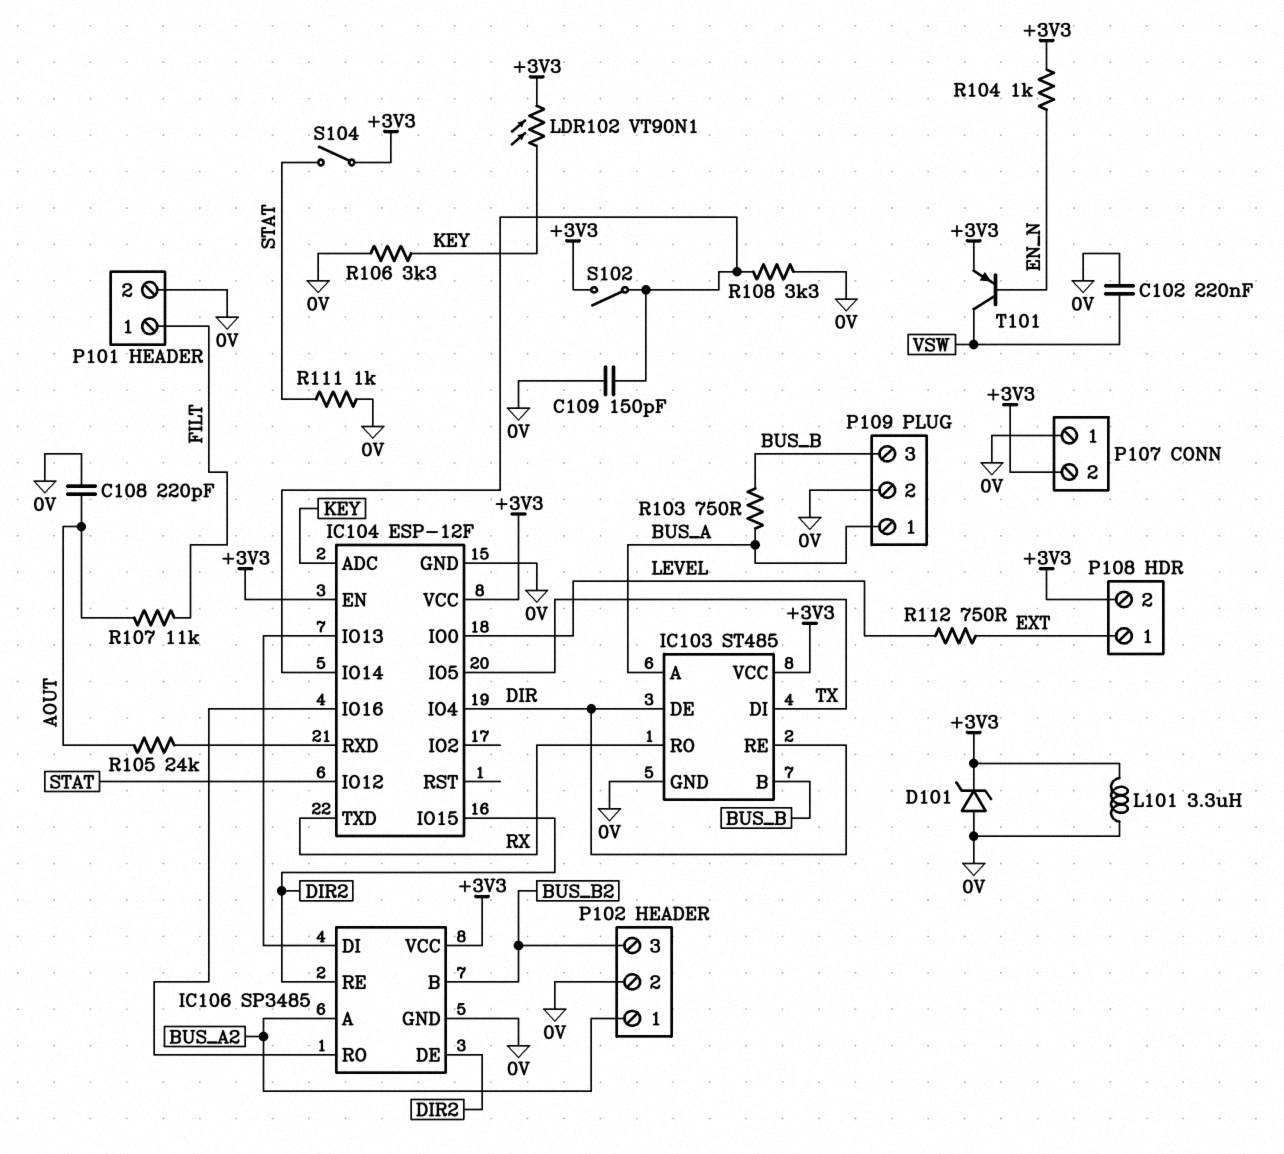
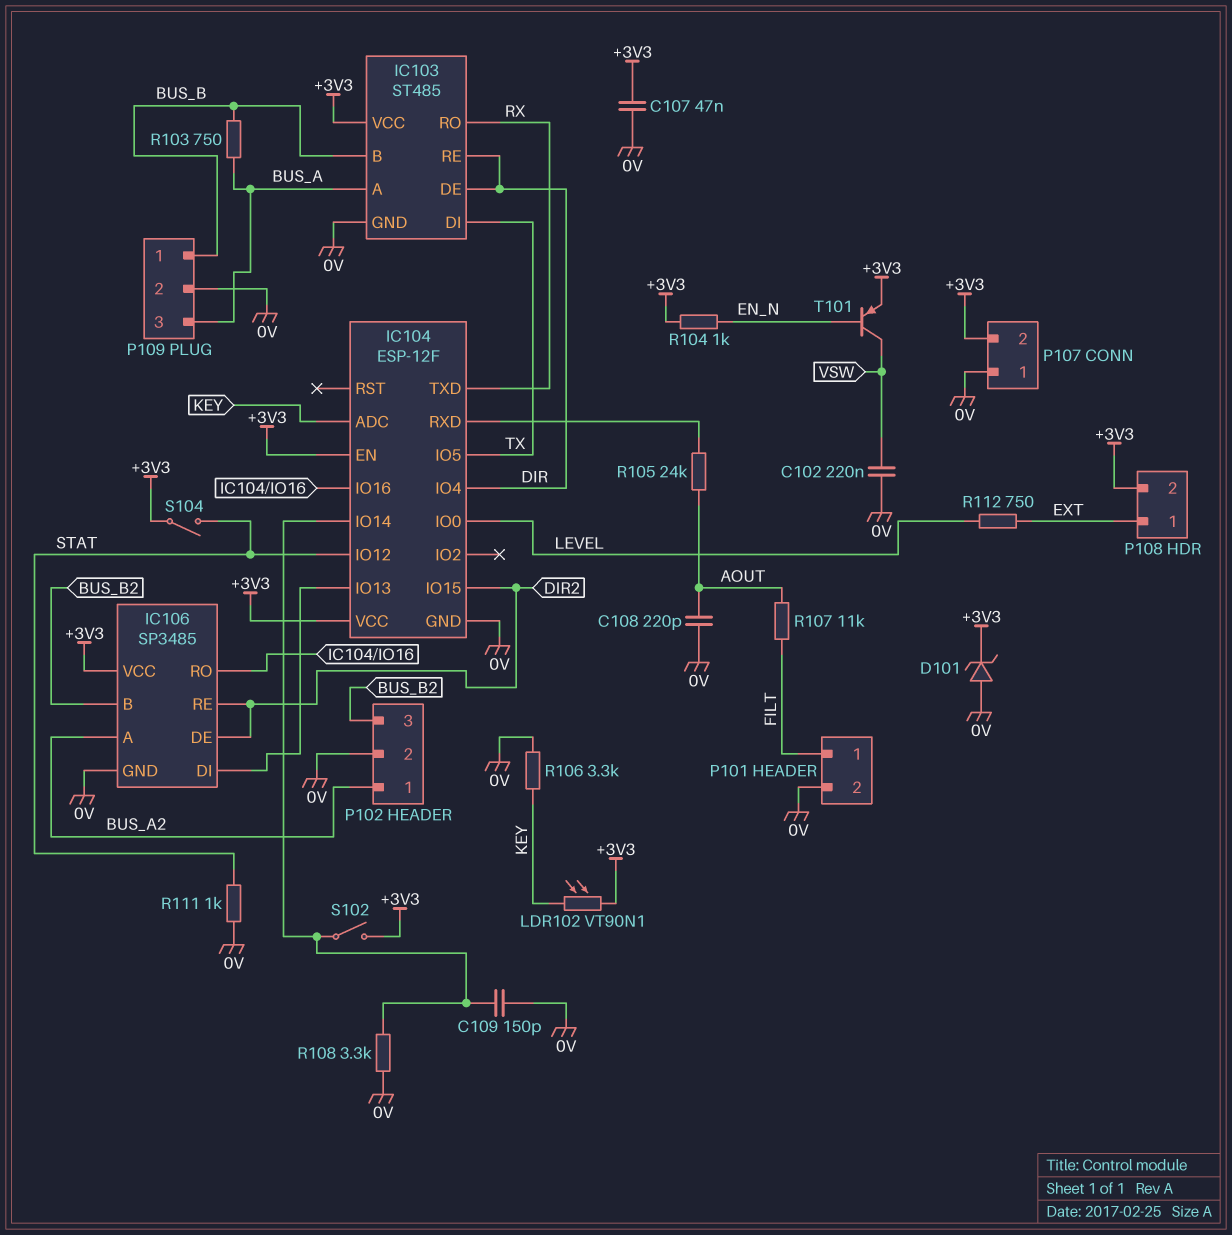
C107: none -> 47nF (+3V3, 0V)
L101: 3.3uH (+3V3, 0V) -> none
P109 pin 1: BUS_A -> BUS_B
P109 pin 3: BUS_B -> BUS_A

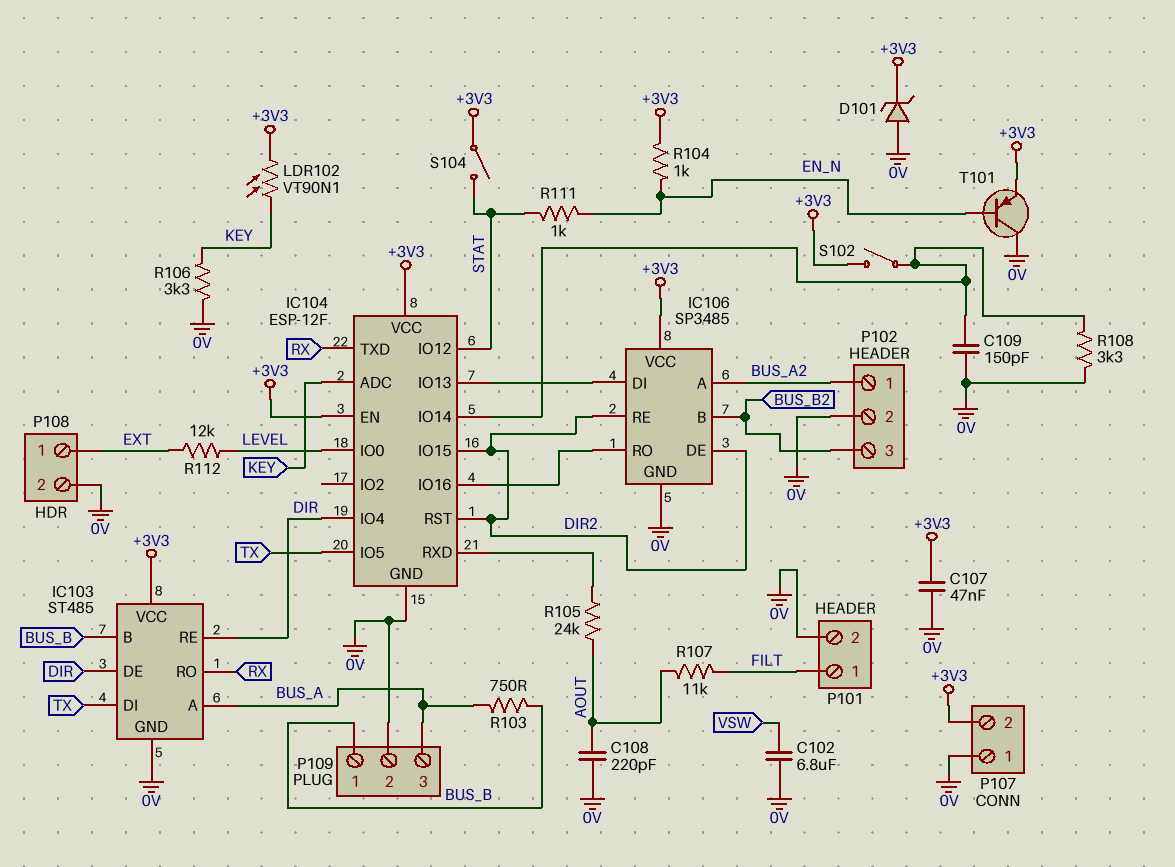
C102: 220nF (0V, VSW) -> 6.8uF (0V, VSW)
IC104 pin RST: none -> DIR2
P108 pin 2: +3V3 -> 0V
R111: 1k (0V, STAT) -> 1k (EN_N, STAT)
R112: 750 (EXT, LEVEL) -> 12k (EXT, LEVEL)
T101: PNP (B EN_N, C VSW, E +3V3) -> PNP (B EN_N, C 0V, E +3V3)

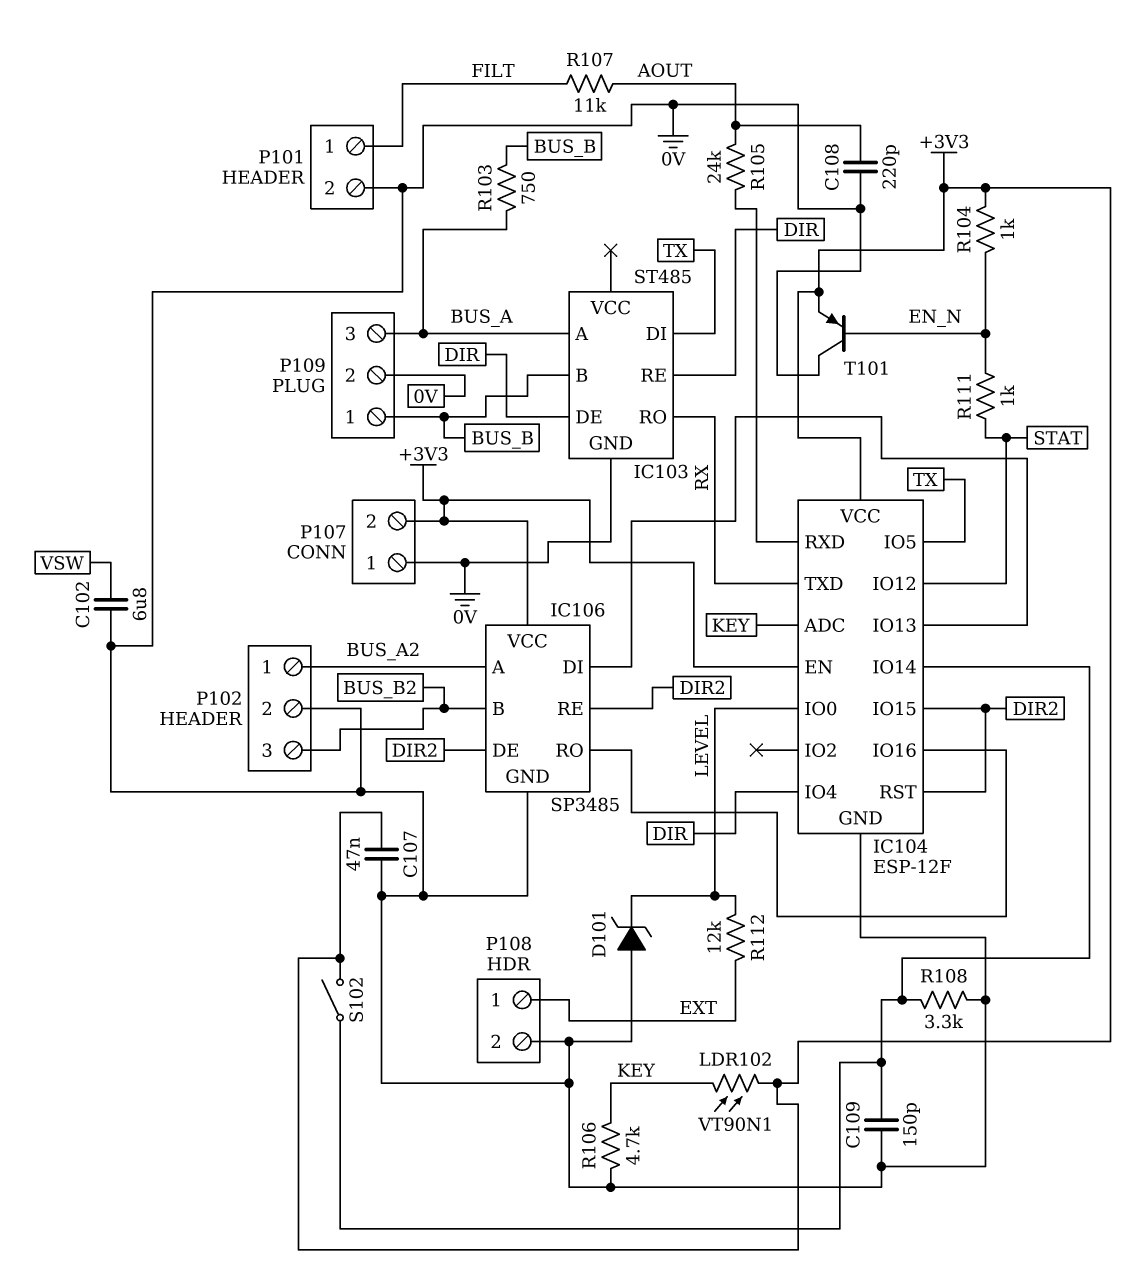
D101: zener (A 0V, K +3V3) -> zener (A 0V, K LEVEL)
IC103 pin VCC: +3V3 -> none
R106: 3.3k (0V, KEY) -> 4.7k (0V, KEY)
S104: switch (+3V3, STAT) -> none

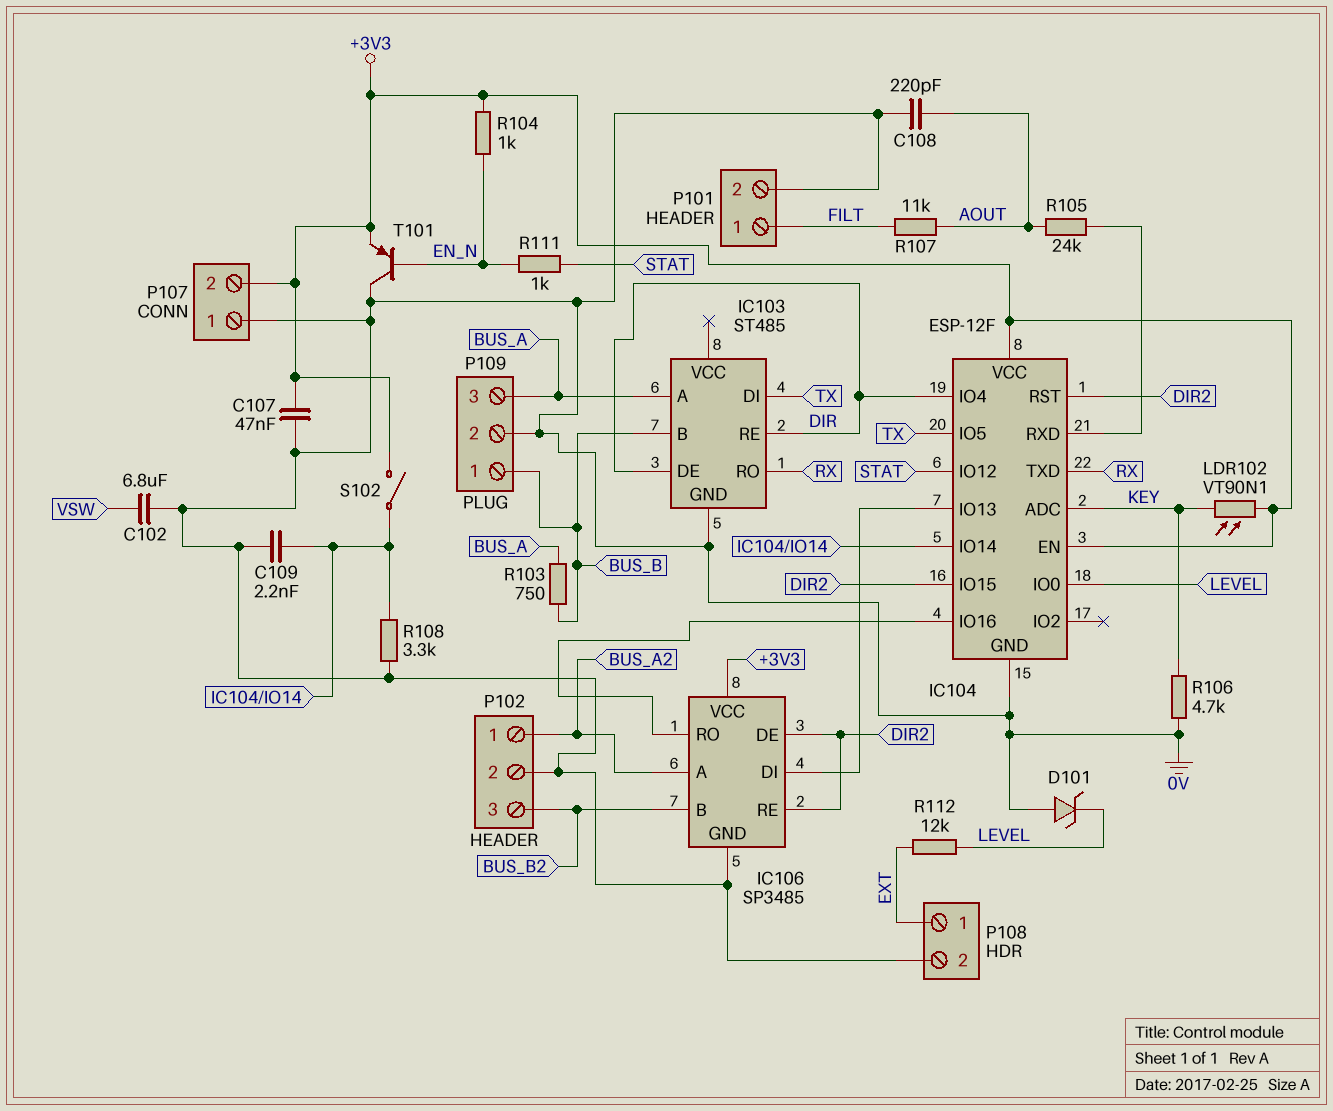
C109: 150pF (0V, IC104/IO14) -> 2.2nF (0V, IC104/IO14)

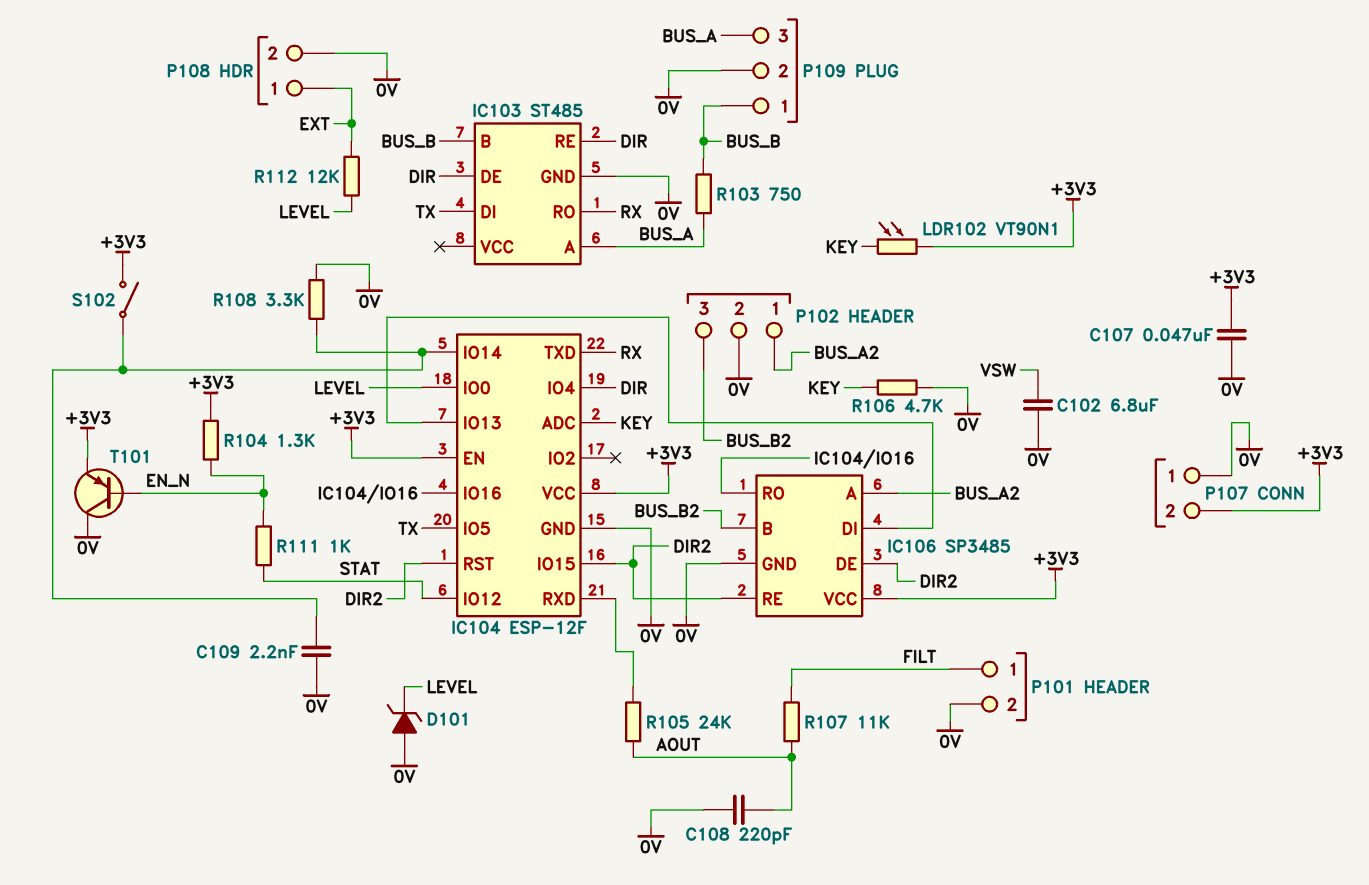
R104: 1k (+3V3, EN_N) -> 1.3k (+3V3, EN_N)

